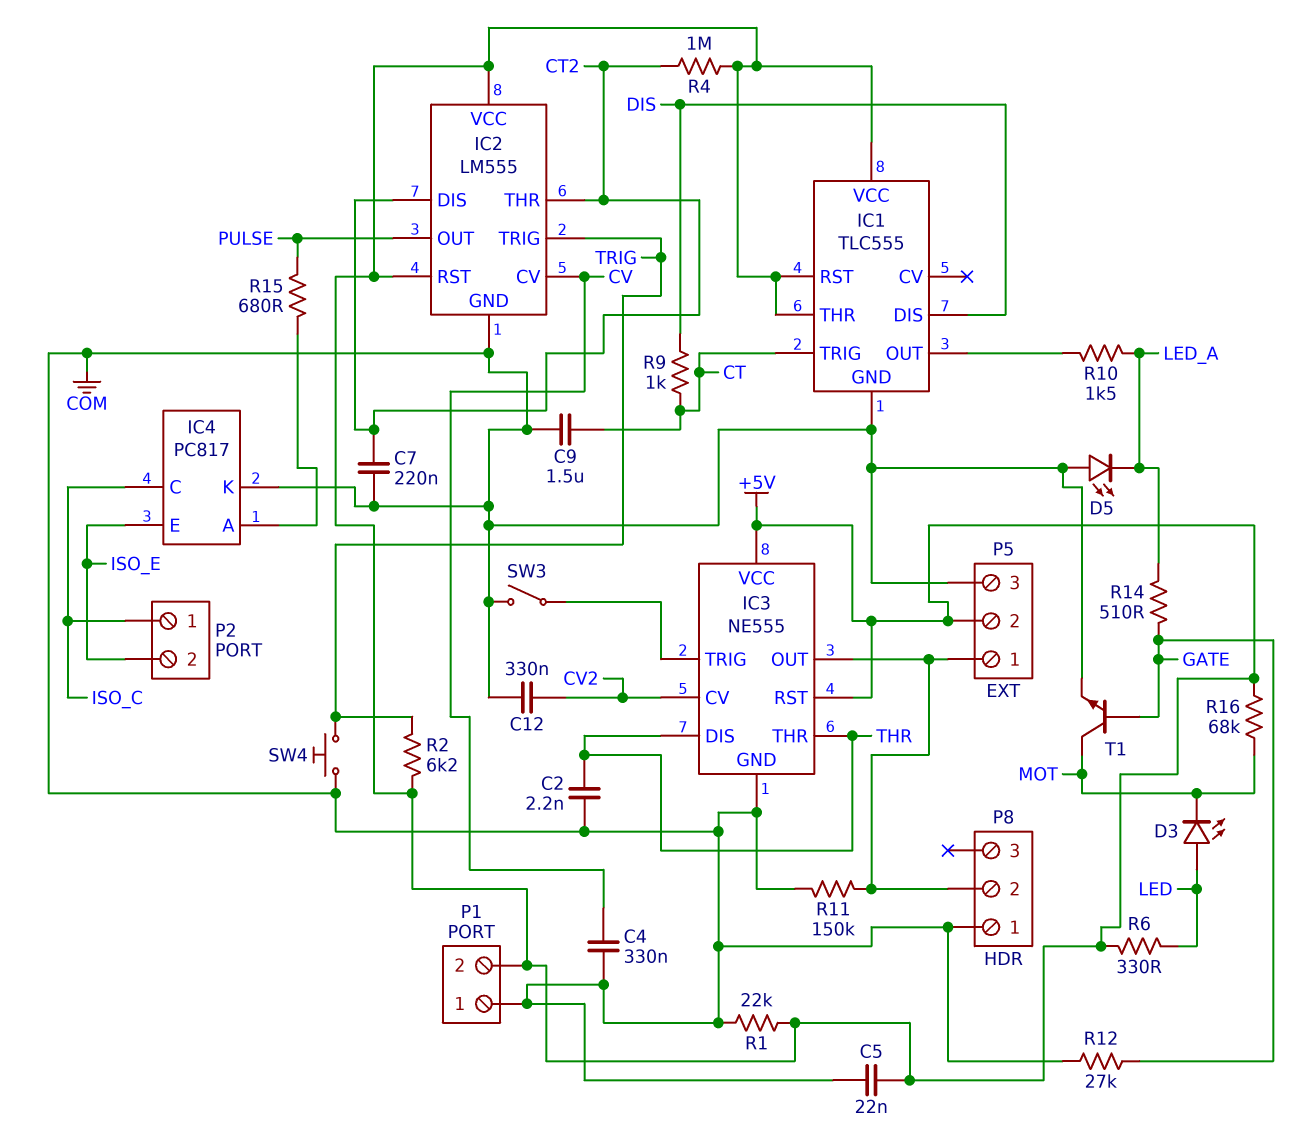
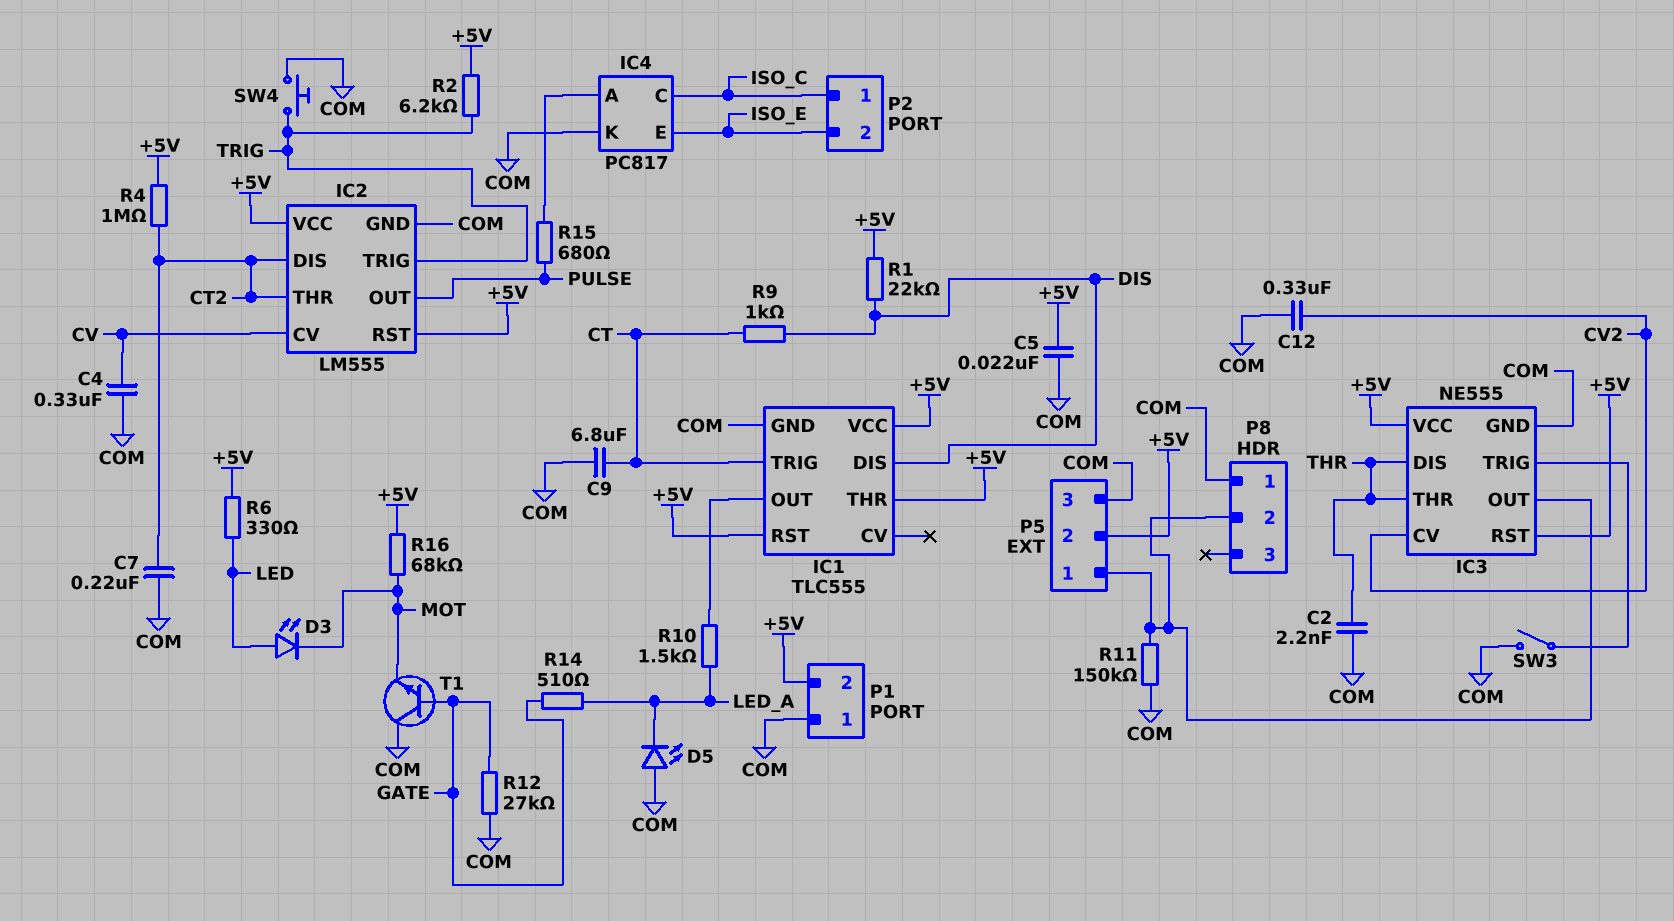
C9: 1.5uF (COM, CT) -> 6.8uF (COM, CT)
R1: 22k (+5V, COM) -> 22k (+5V, DIS)
T1: NPN (B GATE, C MOT, E COM) -> NPN (B GATE, C COM, E MOT)

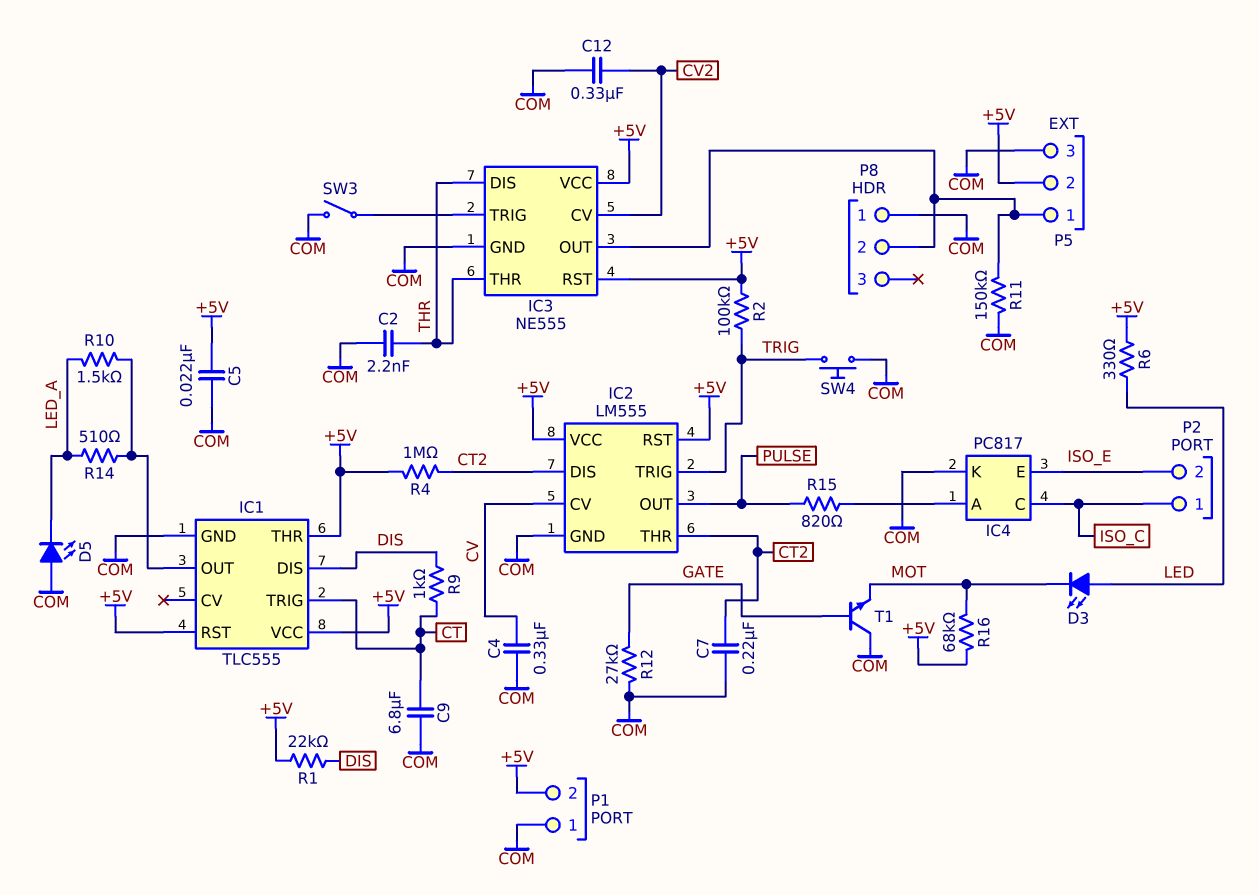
R2: 6.2k (+5V, TRIG) -> 100k (+5V, TRIG)
R14: 510 (GATE, LED_A) -> 510 (IC1/OUT, LED_A)
R15: 680 (IC4/A, PULSE) -> 820 (IC4/A, PULSE)

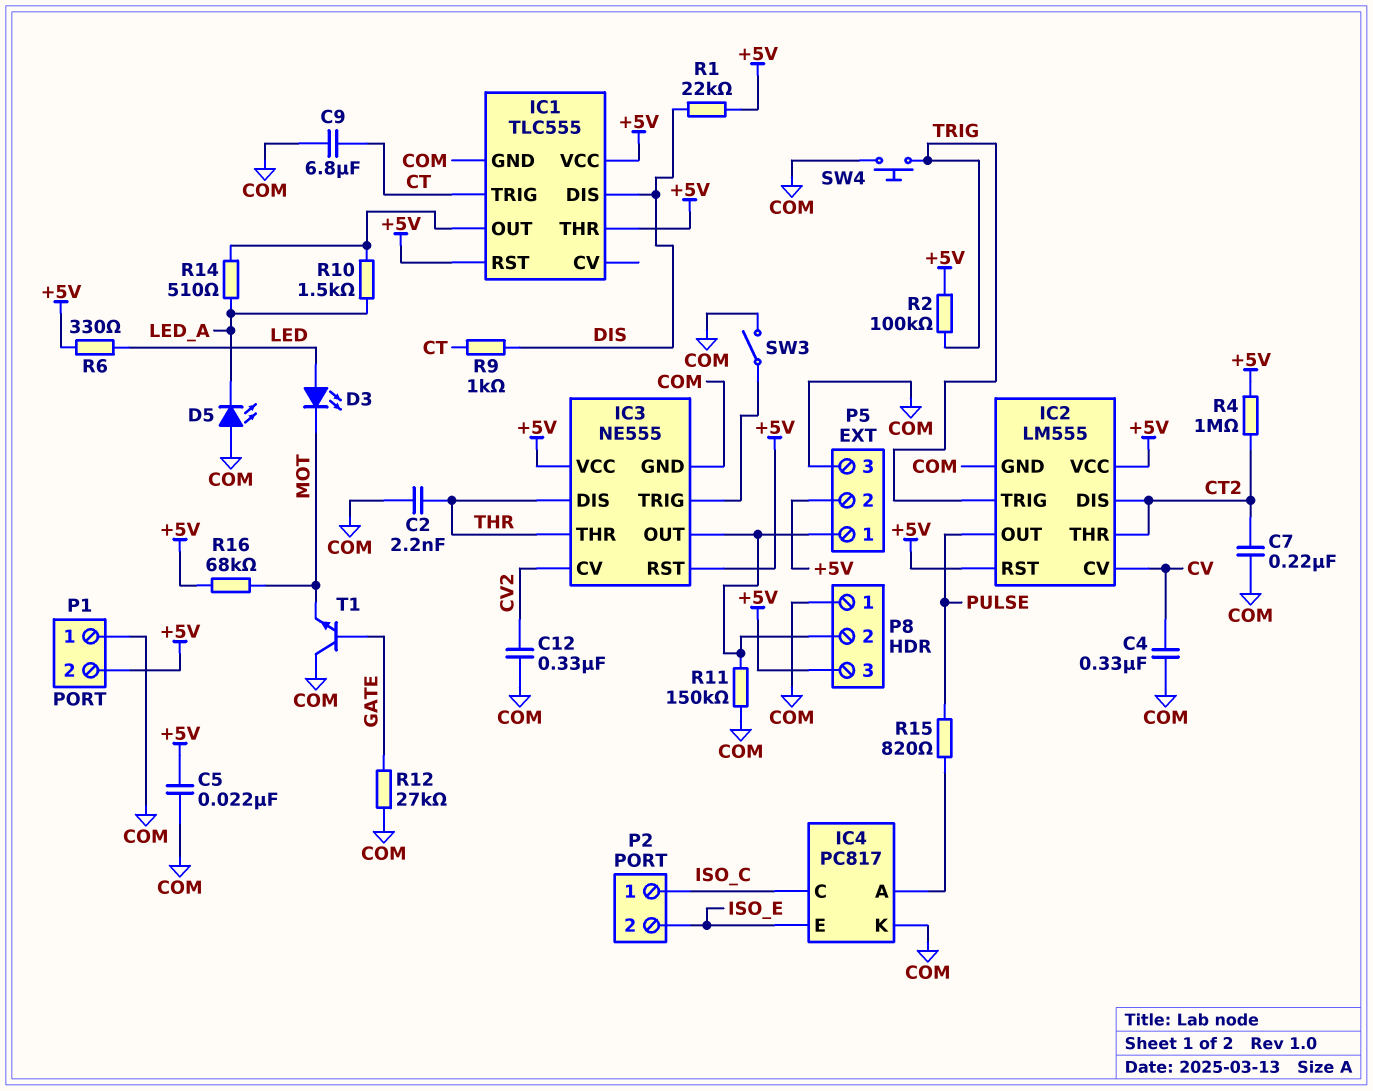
P8 pin 3: none -> +5V

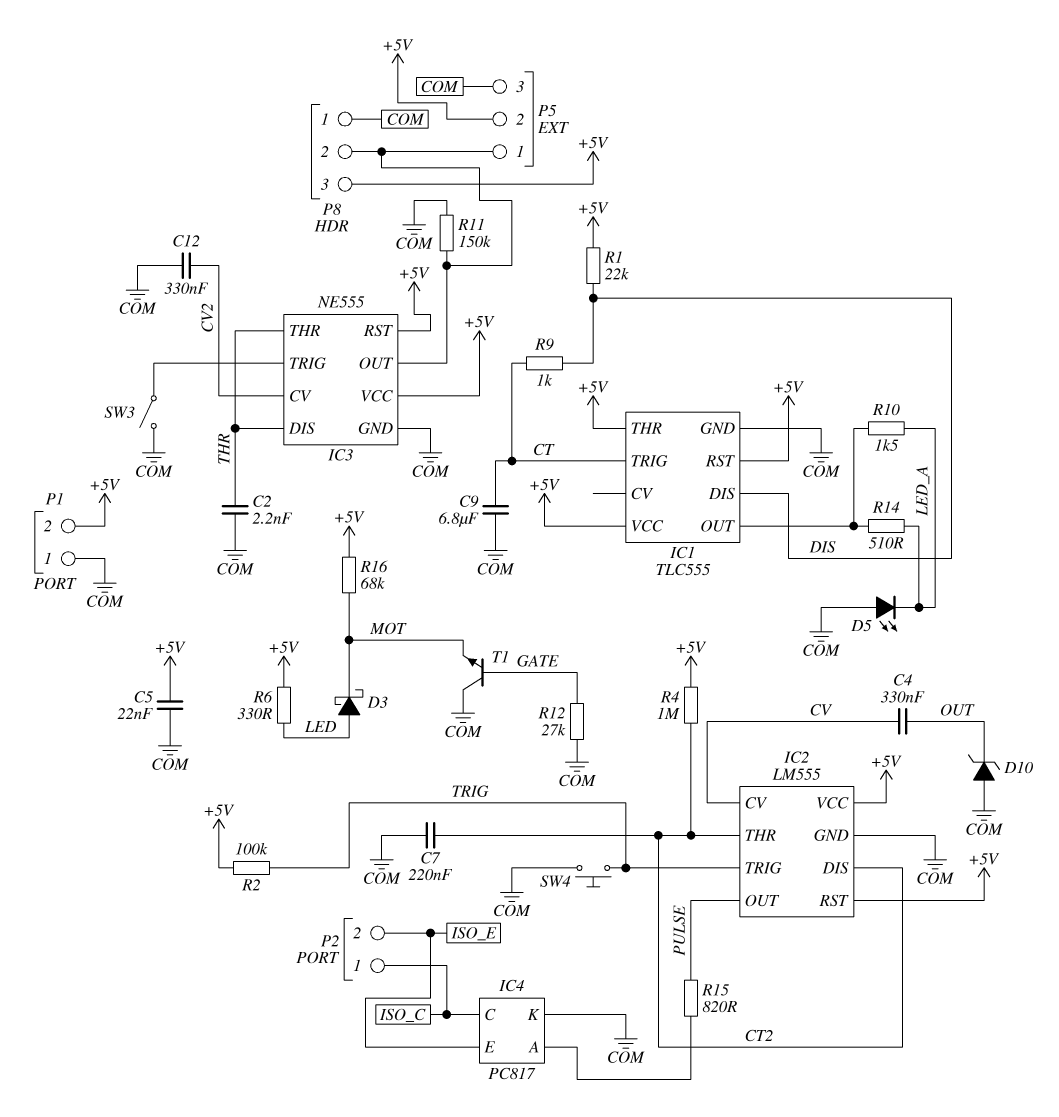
C4: 330nF (COM, CV) -> 330nF (CV, OUT)
D3: LED (A LED, K MOT) -> schottky (A LED, K MOT)
D10: none -> zener (A COM, K OUT)

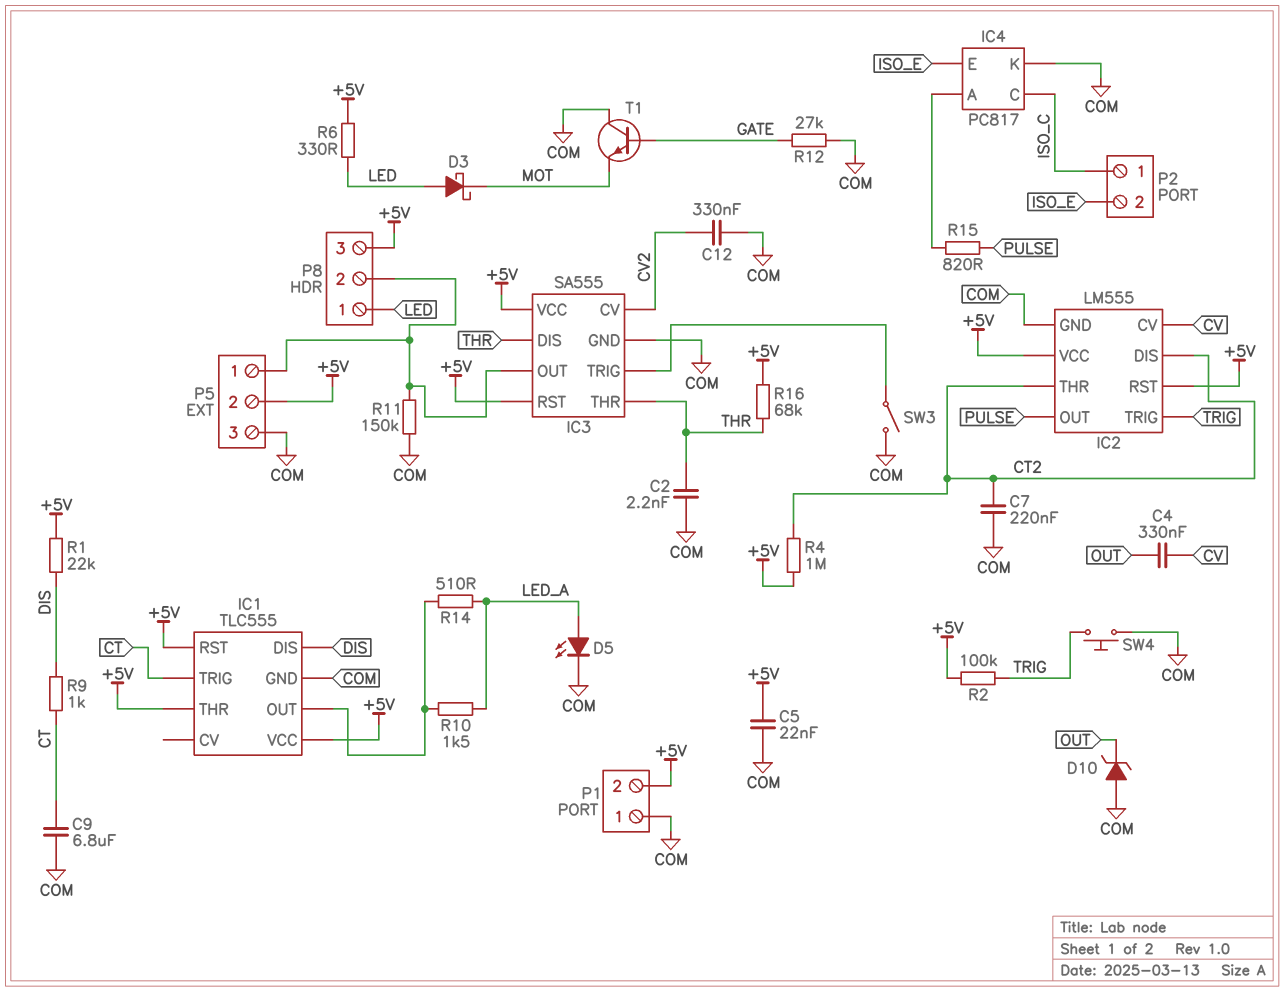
D5: LED (A COM, K LED_A) -> LED (A LED_A, K COM)
IC3: NE555 -> SA555
P8 pin 1: COM -> LED
R16: 68k (+5V, MOT) -> 68k (+5V, THR)

